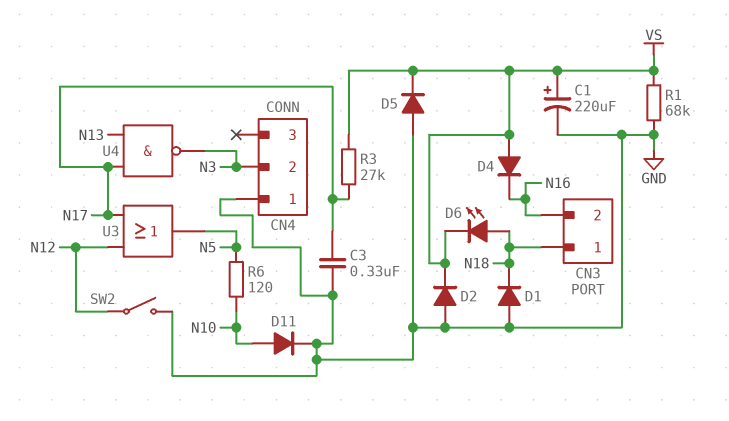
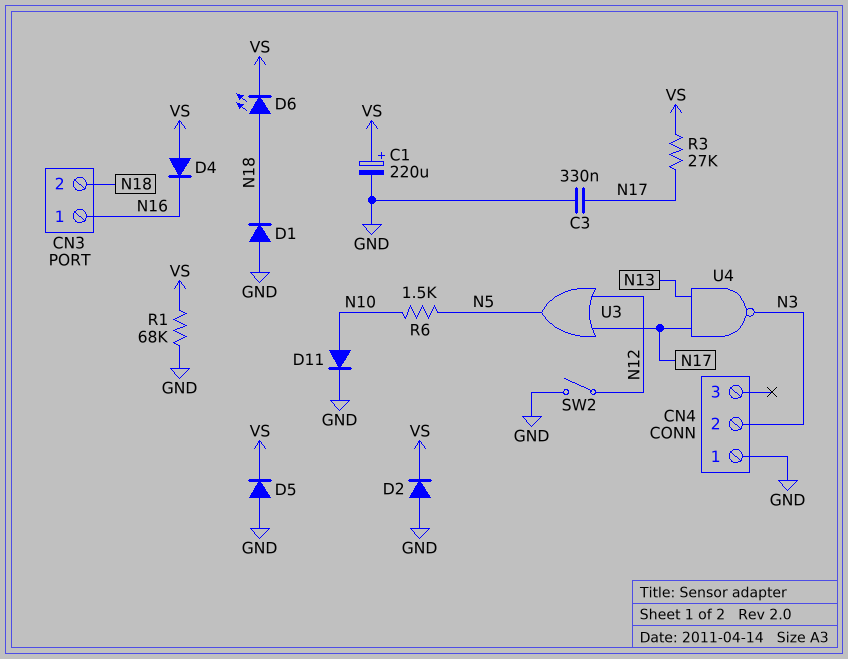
CN3 pin 1: N18 -> N16
CN3 pin 2: N16 -> N18
R6: 120 (N5, N10) -> 1.5k (N5, N10)

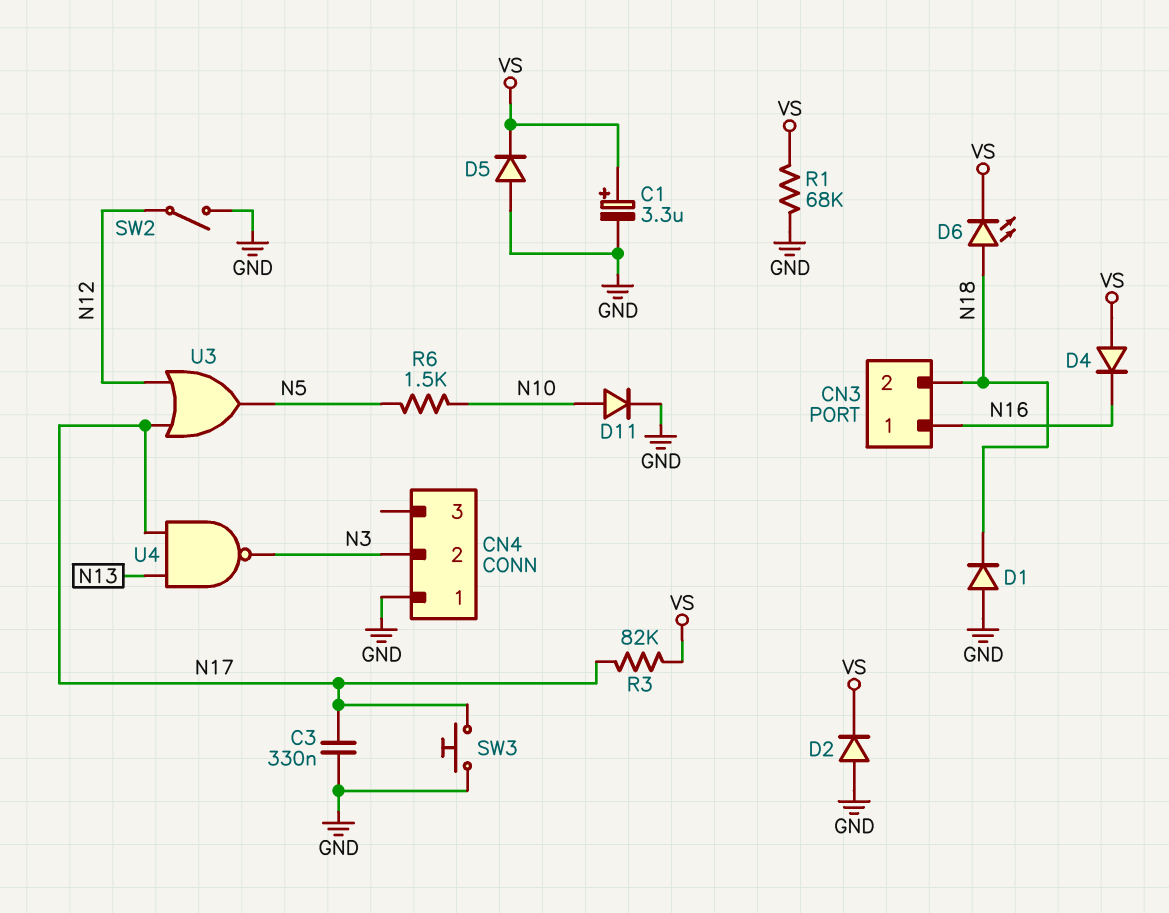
C1: 220uF (plus VS, minus GND) -> 3.3uF (plus VS, minus GND)
R3: 27k (N17, VS) -> 82k (N17, VS)
SW3: none -> button (GND, N17)

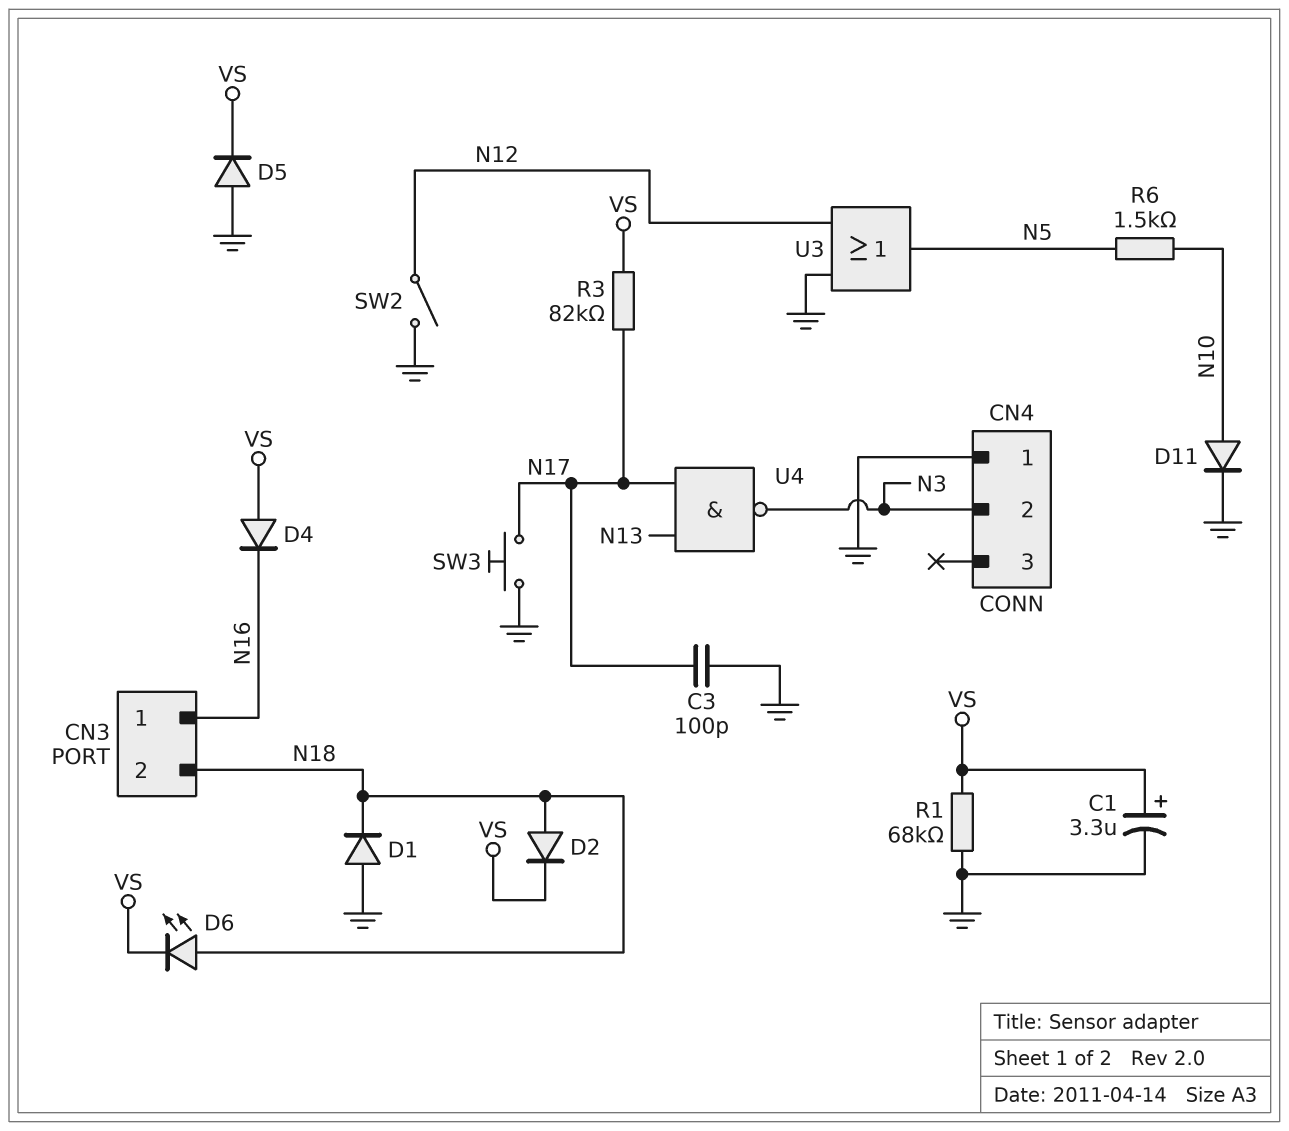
C3: 330nF (GND, N17) -> 100pF (GND, N17)
D2: diode (A GND, K VS) -> diode (A N18, K VS)
U3: OR (in N12, in N17, out N5) -> OR (in GND, in N12, out N5)

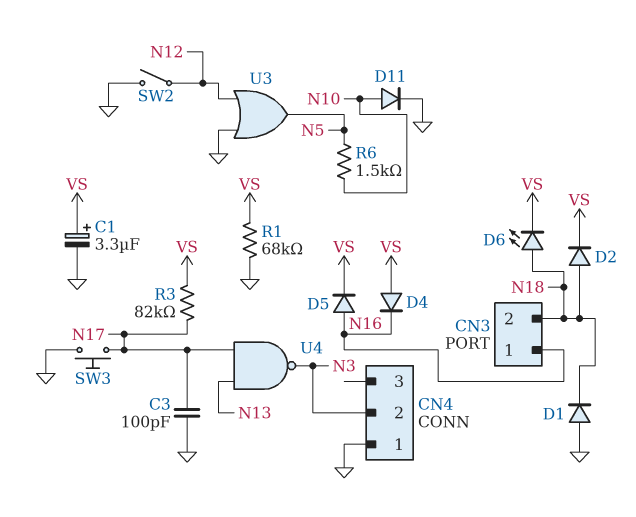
D5: diode (A GND, K VS) -> diode (A N16, K VS)

